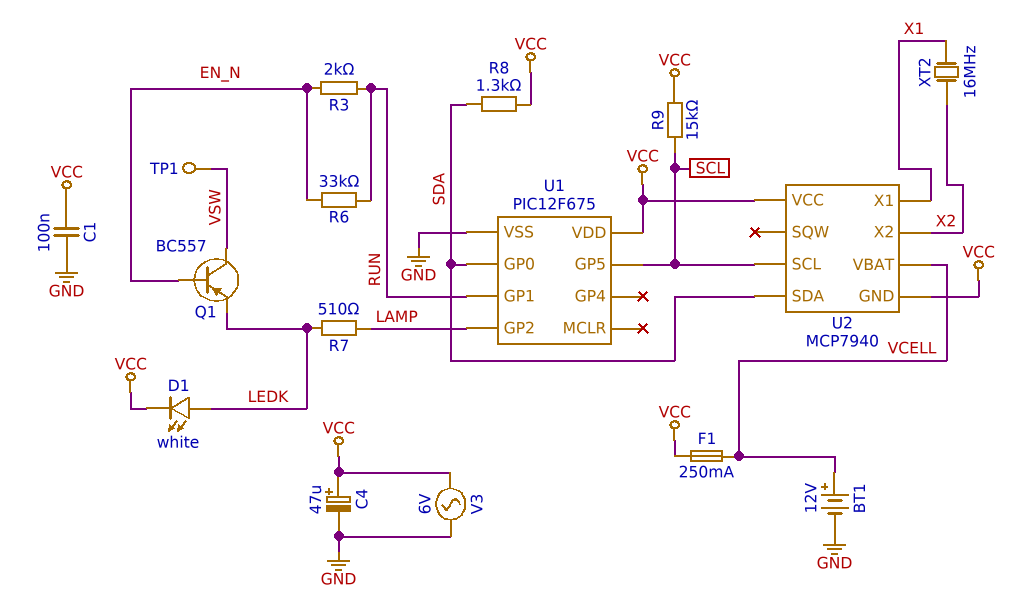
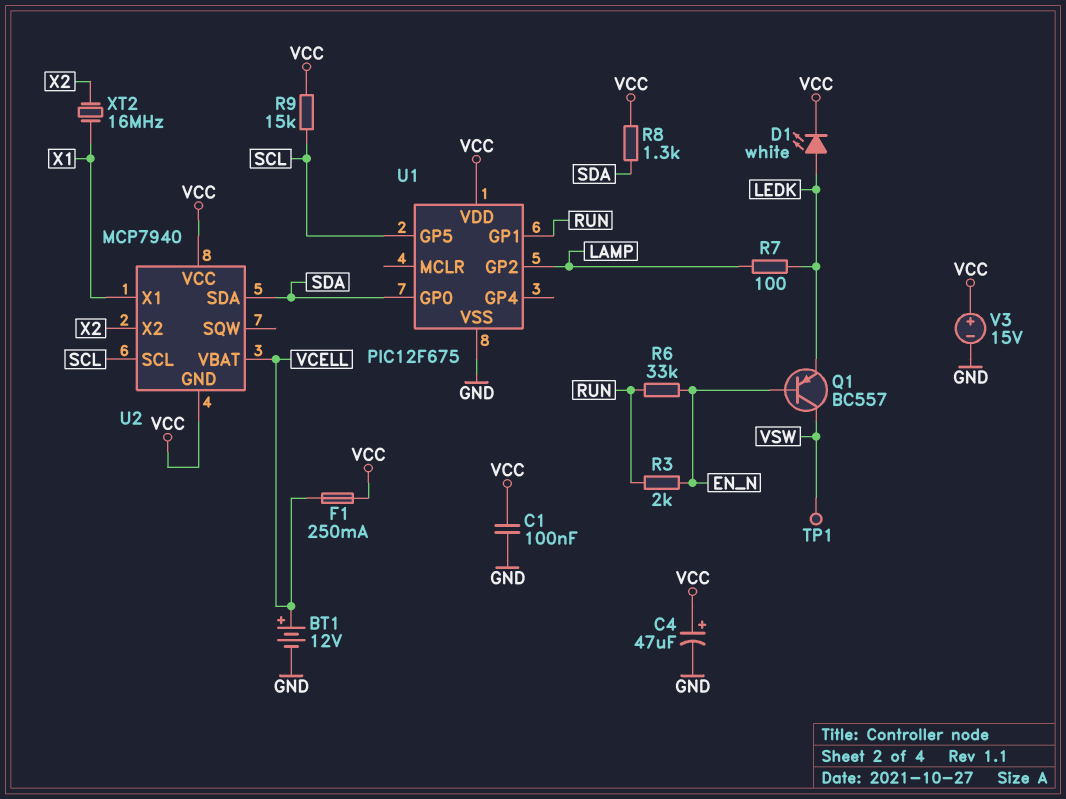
R7: 510 (LAMP, LEDK) -> 100 (LAMP, LEDK)
V3: AC 6V (GND, VCC) -> 15V (plus VCC, minus GND)

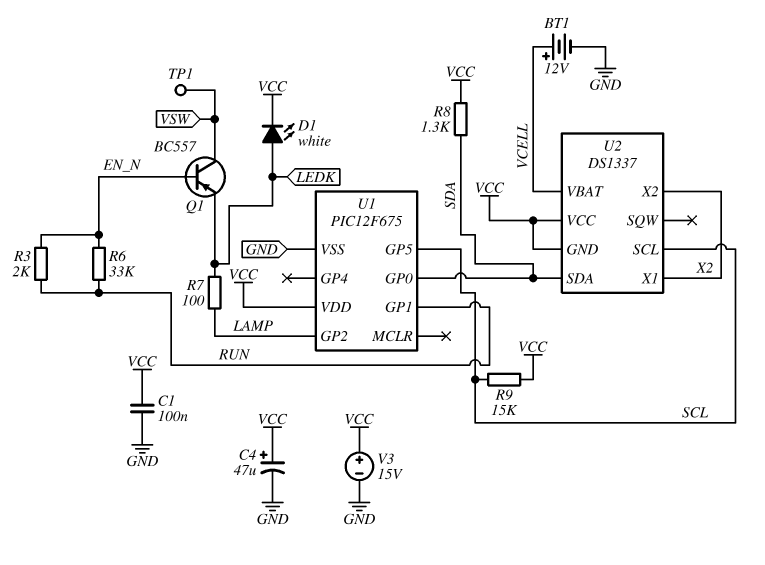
F1: 250mA (VCC, VCELL) -> none
U2: MCP7940 -> DS1337
U2 pin X1: X1 -> X2
XT2: 16MHz (X1, X2) -> none

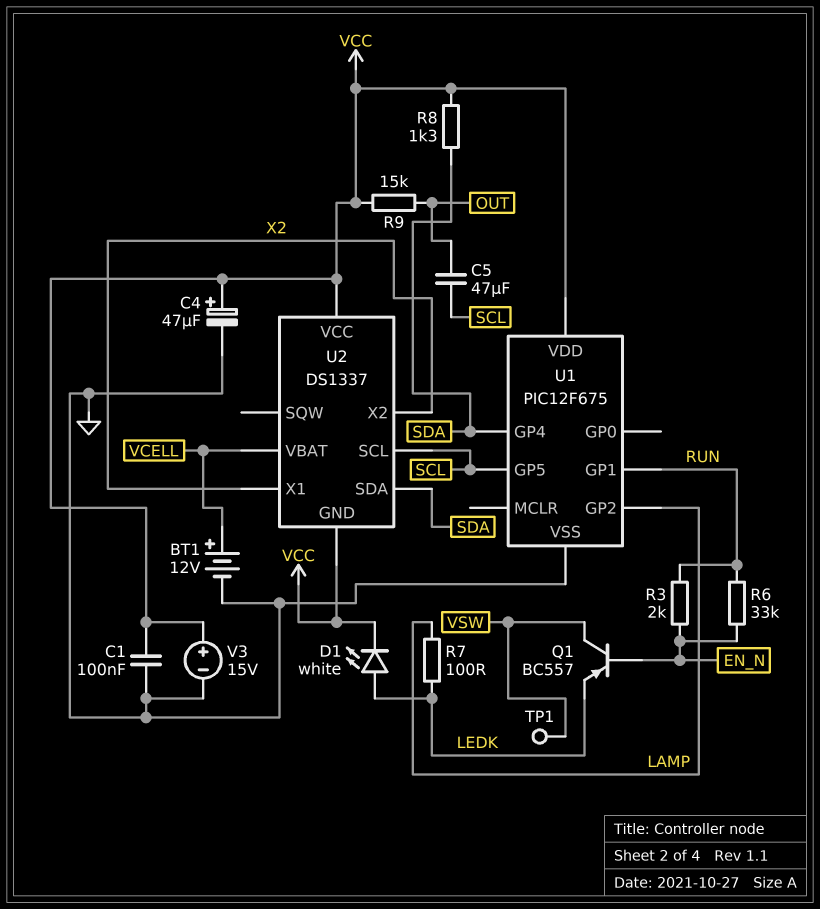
C5: none -> 47uF (OUT, SCL)
R9: 15k (SCL, VCC) -> 15k (OUT, VCC)
U1 pin GP0: SDA -> none
U1 pin GP4: none -> SDA

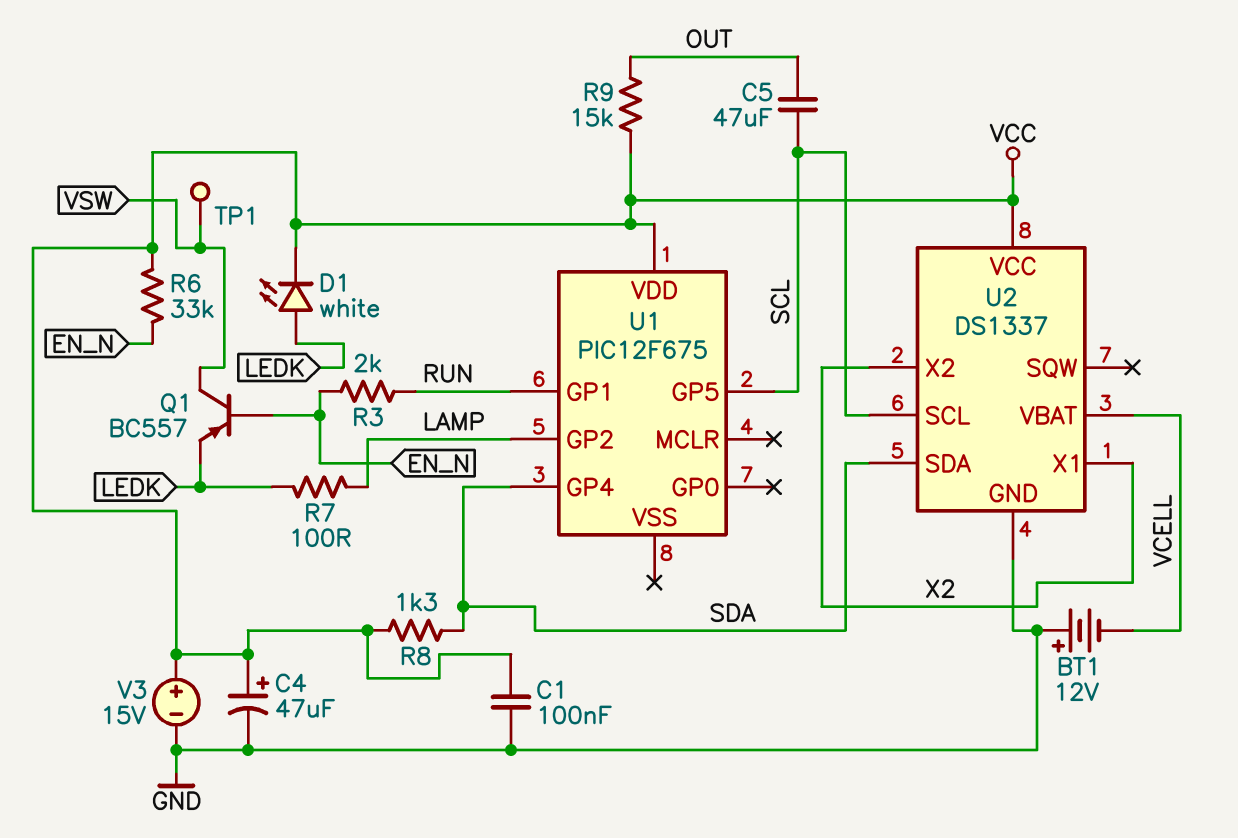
BT1: 12V (plus VCELL, minus GND) -> 12V (plus GND, minus VCELL)
R6: 33k (EN_N, RUN) -> 33k (EN_N, VCC)
U1 pin VSS: GND -> none
U2 pin GND: VCC -> GND

